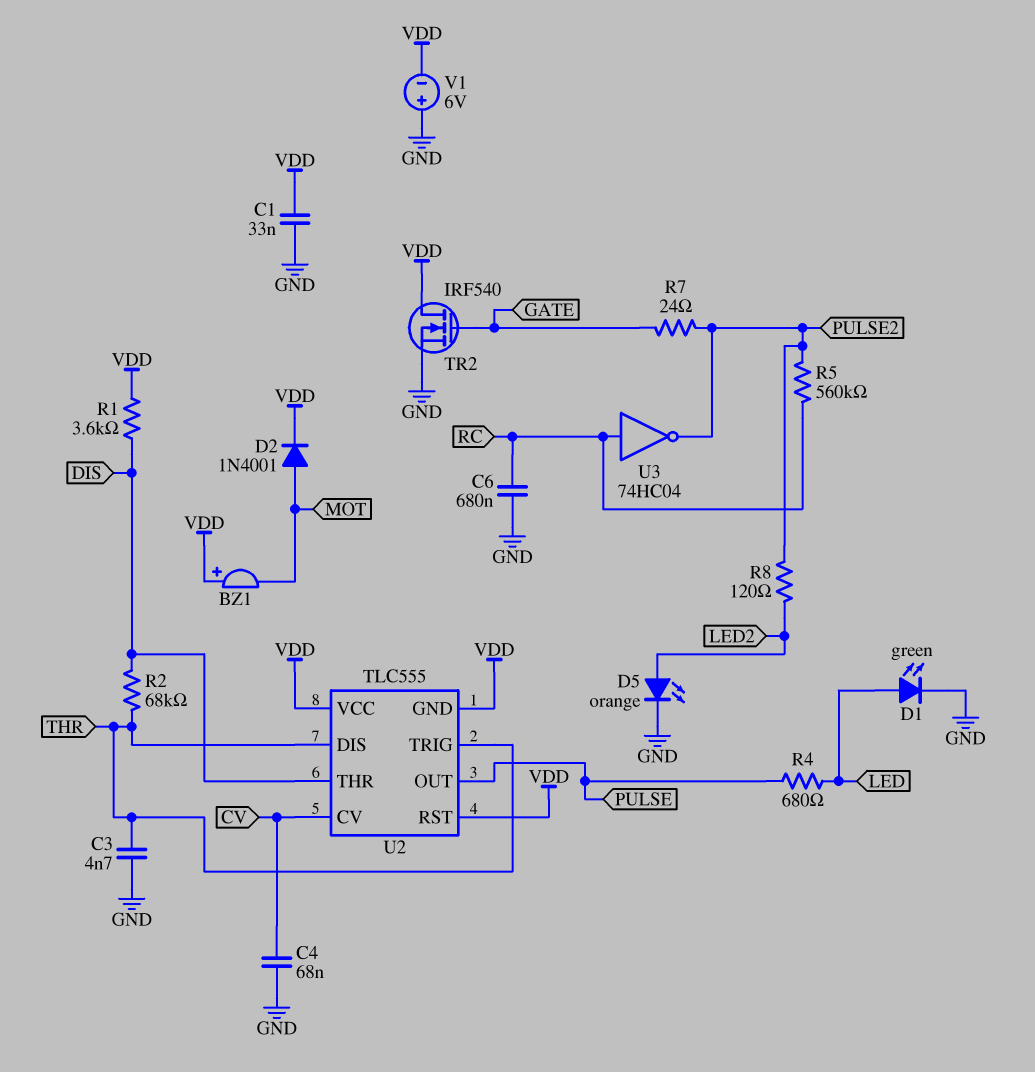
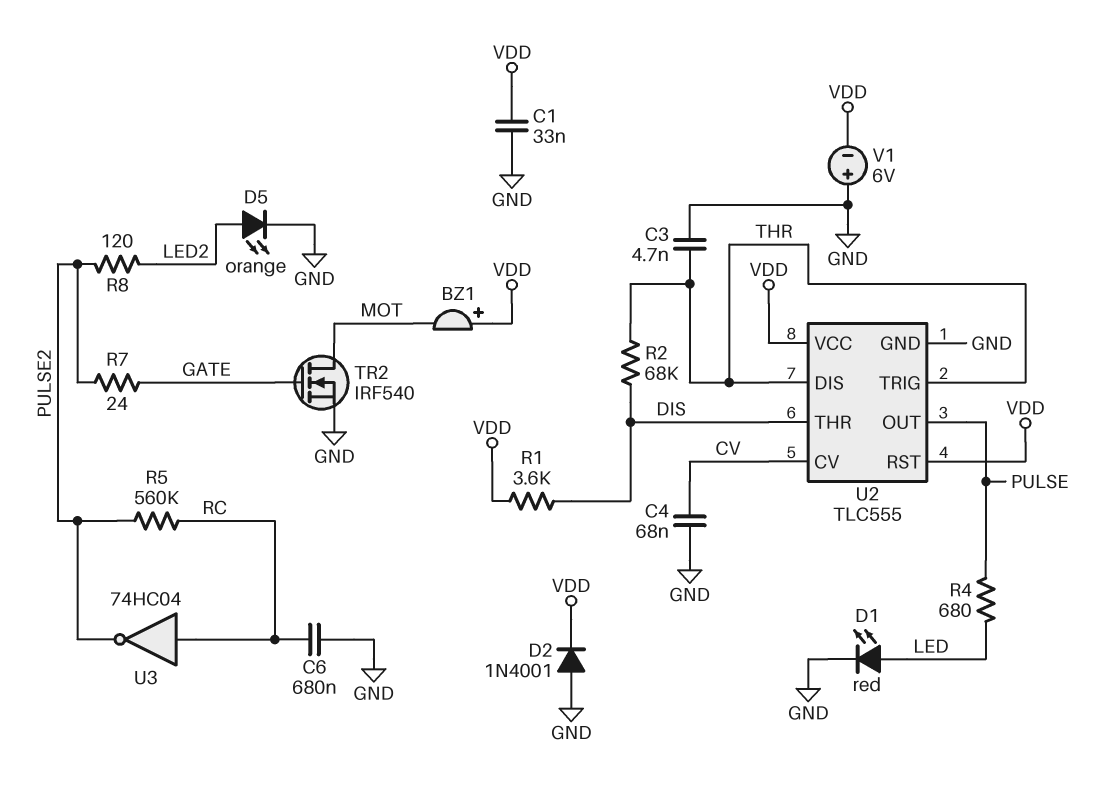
D1: LED green (A LED, K GND) -> LED red (A LED, K GND)
D2: diode 1N4001 (A MOT, K VDD) -> diode 1N4001 (A GND, K VDD)
TR2: NMOS IRF540 (G GATE, D VDD, S GND) -> NMOS IRF540 (G GATE, D MOT, S GND)
U2 pin GND: VDD -> GND

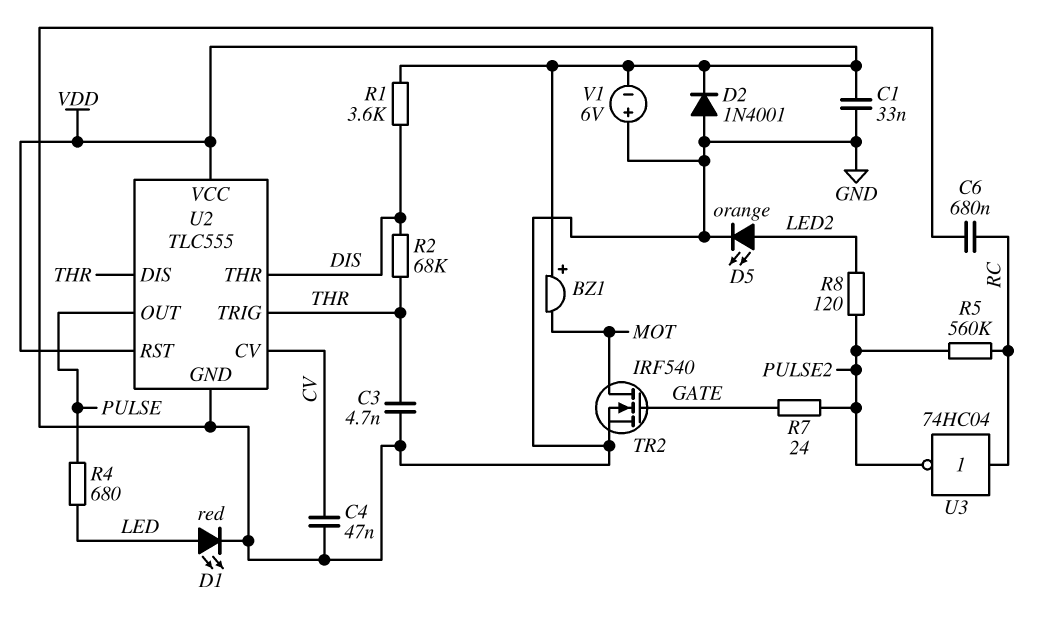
C4: 68nF (CV, GND) -> 47nF (CV, GND)

